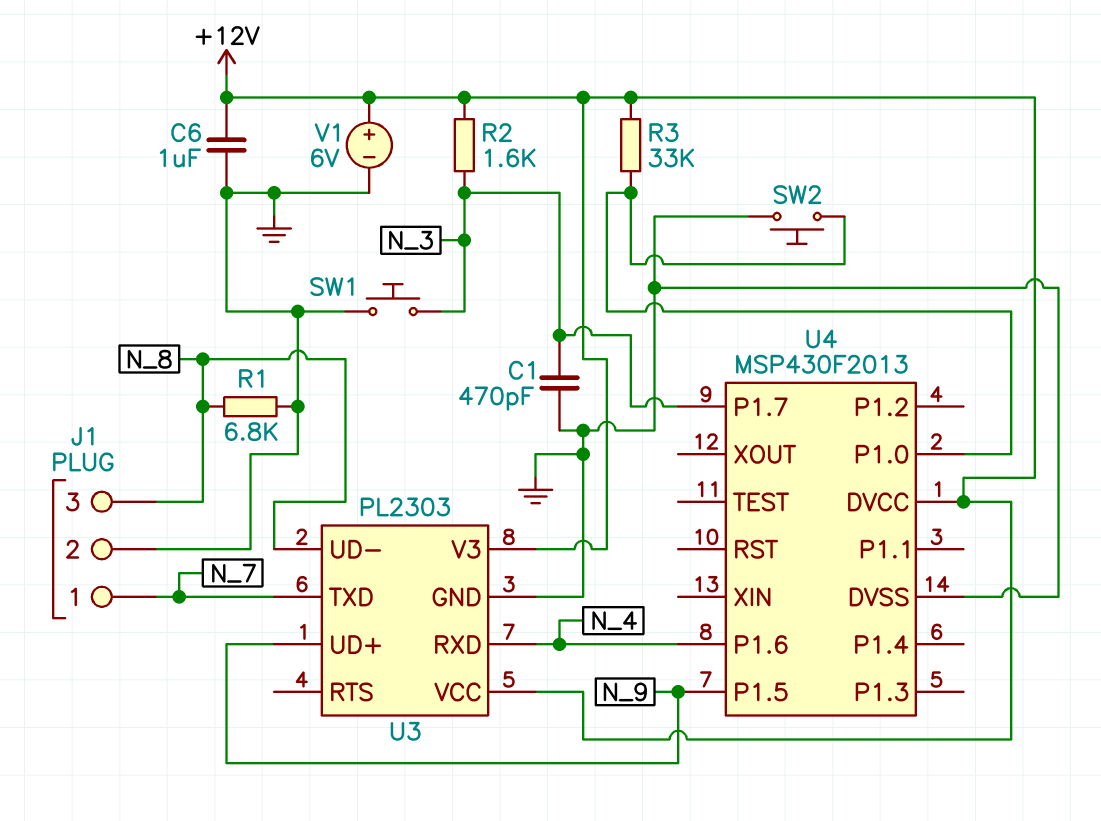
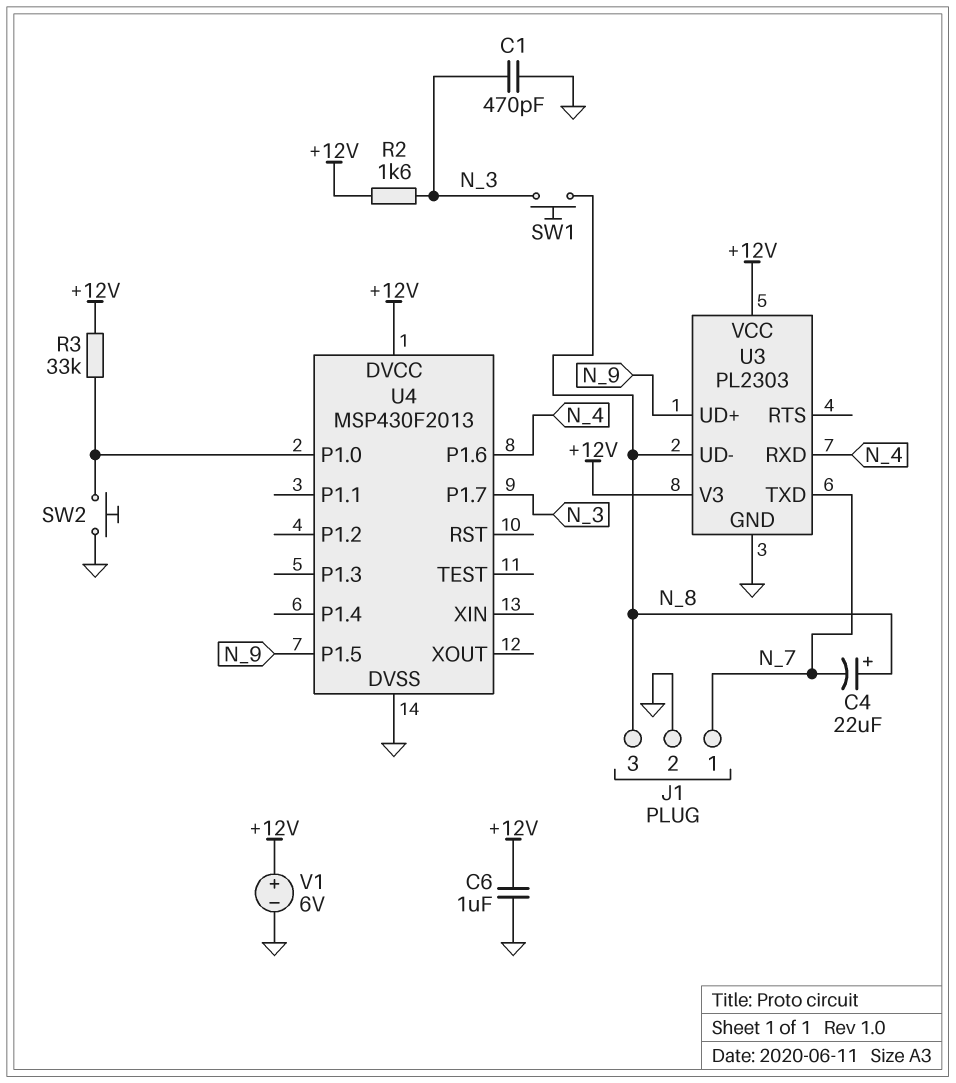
C4: none -> 22uF (plus N_8, minus N_7)
R1: 6.8k (GND, N_8) -> none
SW1: button (GND, N_3) -> button (N_3, N_8)

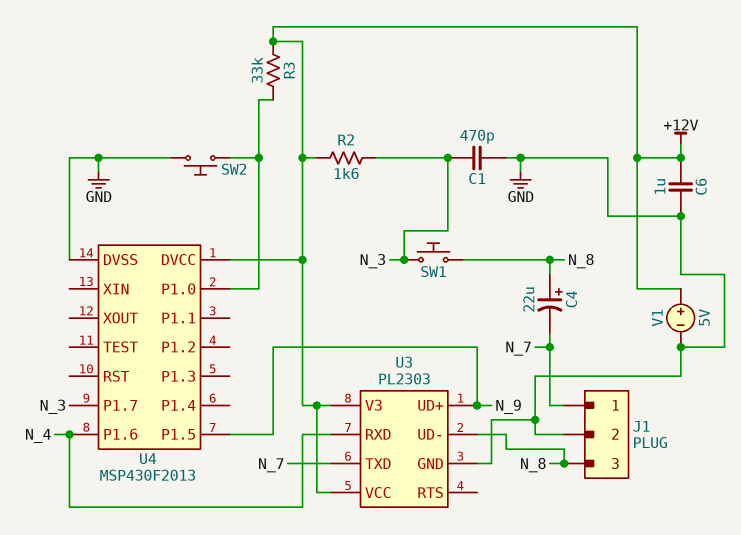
V1: 6V (plus +12V, minus GND) -> 5V (plus +12V, minus GND)

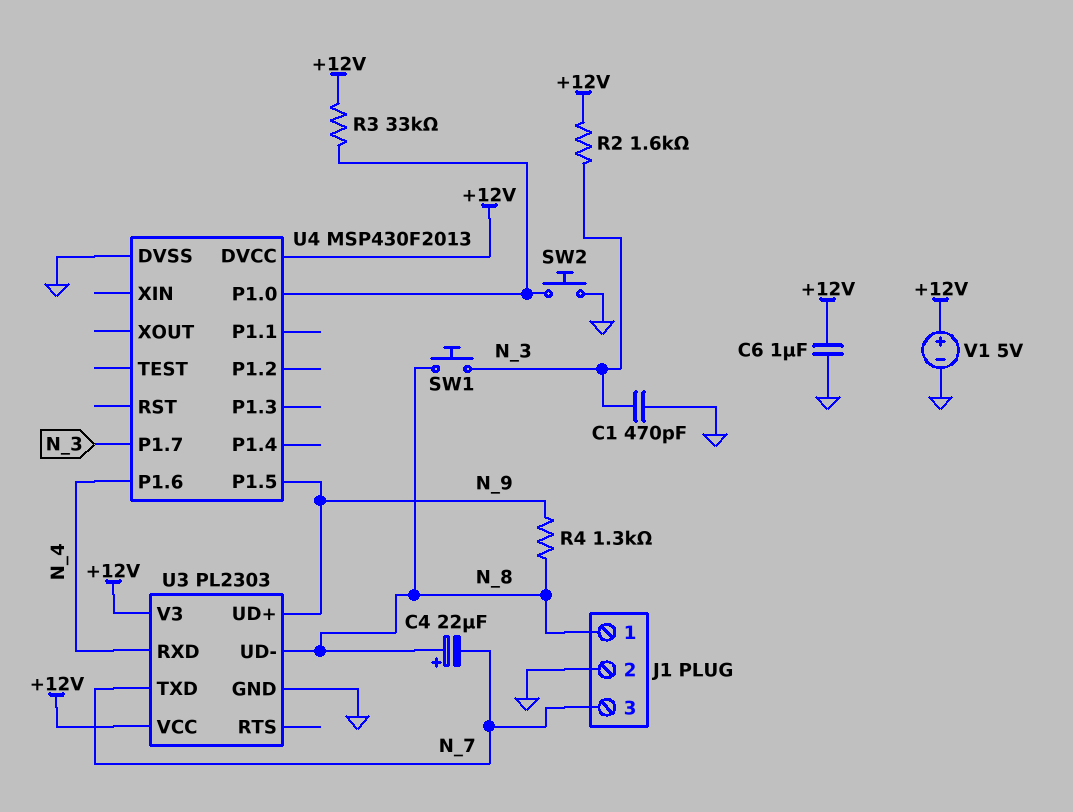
J1 pin 1: N_7 -> N_8
J1 pin 3: N_8 -> N_7
R4: none -> 1.3k (N_8, N_9)

